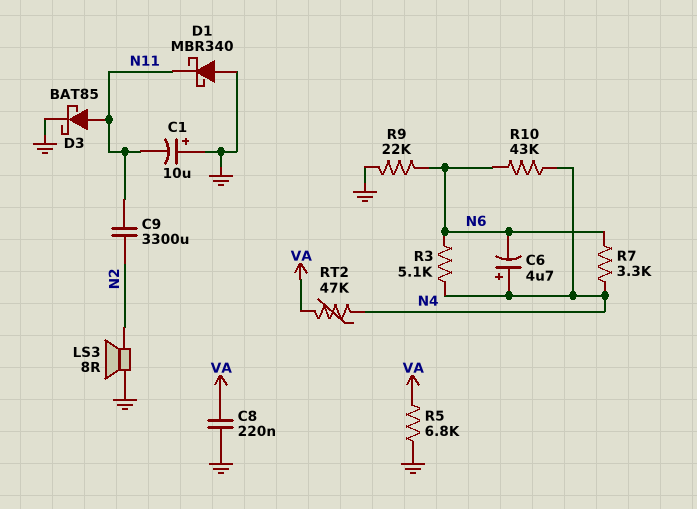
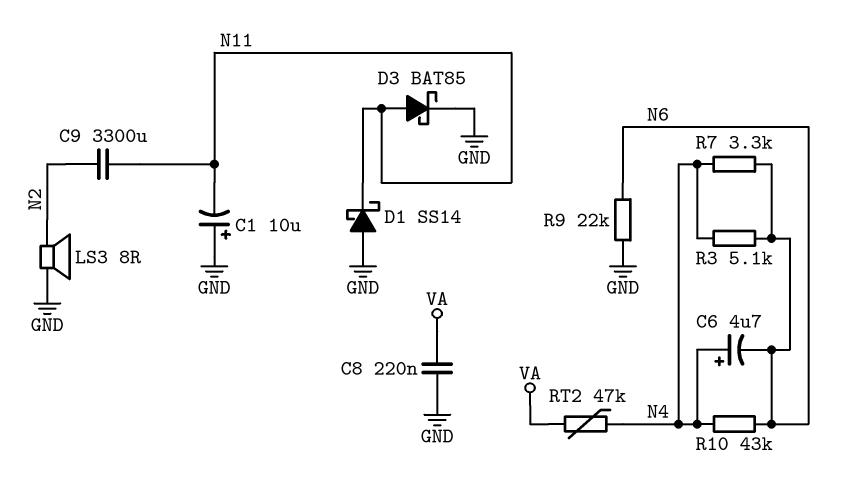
D1: schottky MBR340 (A GND, K N11) -> schottky SS14 (A GND, K N11)
R5: 6.8k (GND, VA) -> none

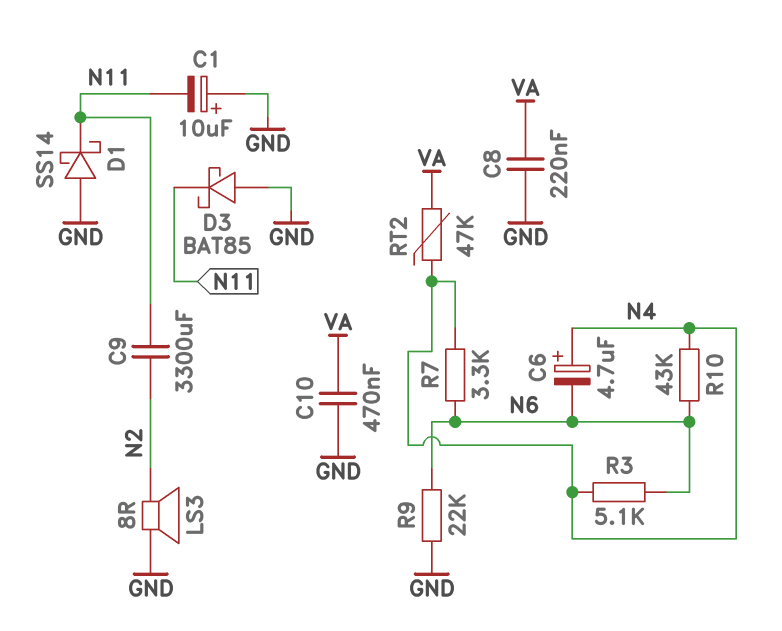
C10: none -> 470nF (GND, VA)
D3: schottky BAT85 (A N11, K GND) -> schottky BAT85 (A GND, K N11)

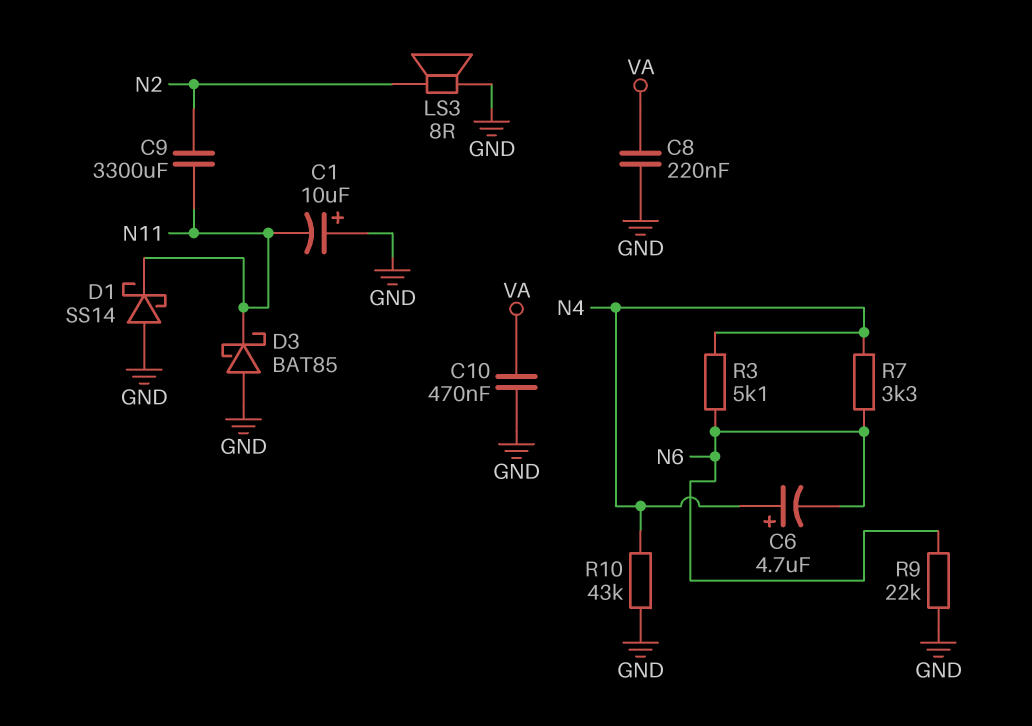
R10: 43k (N4, N6) -> 43k (GND, N4)
RT2: 47k (N4, VA) -> none

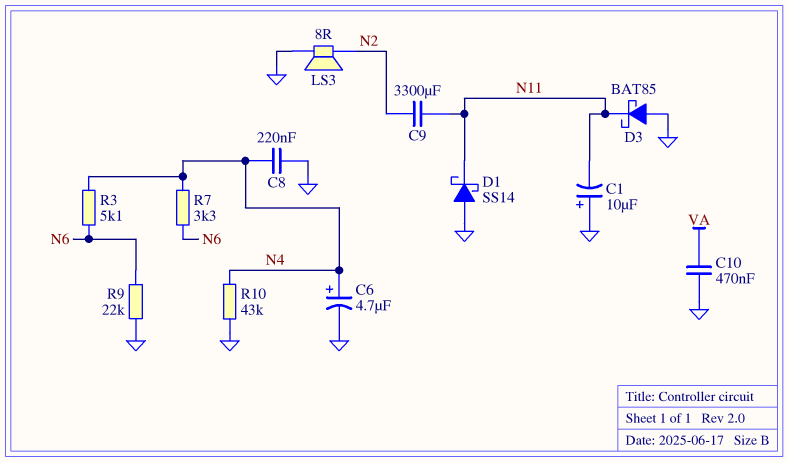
C6: 4.7uF (plus N4, minus N6) -> 4.7uF (plus N4, minus GND)
C8: 220nF (GND, VA) -> 220nF (GND, N4)

